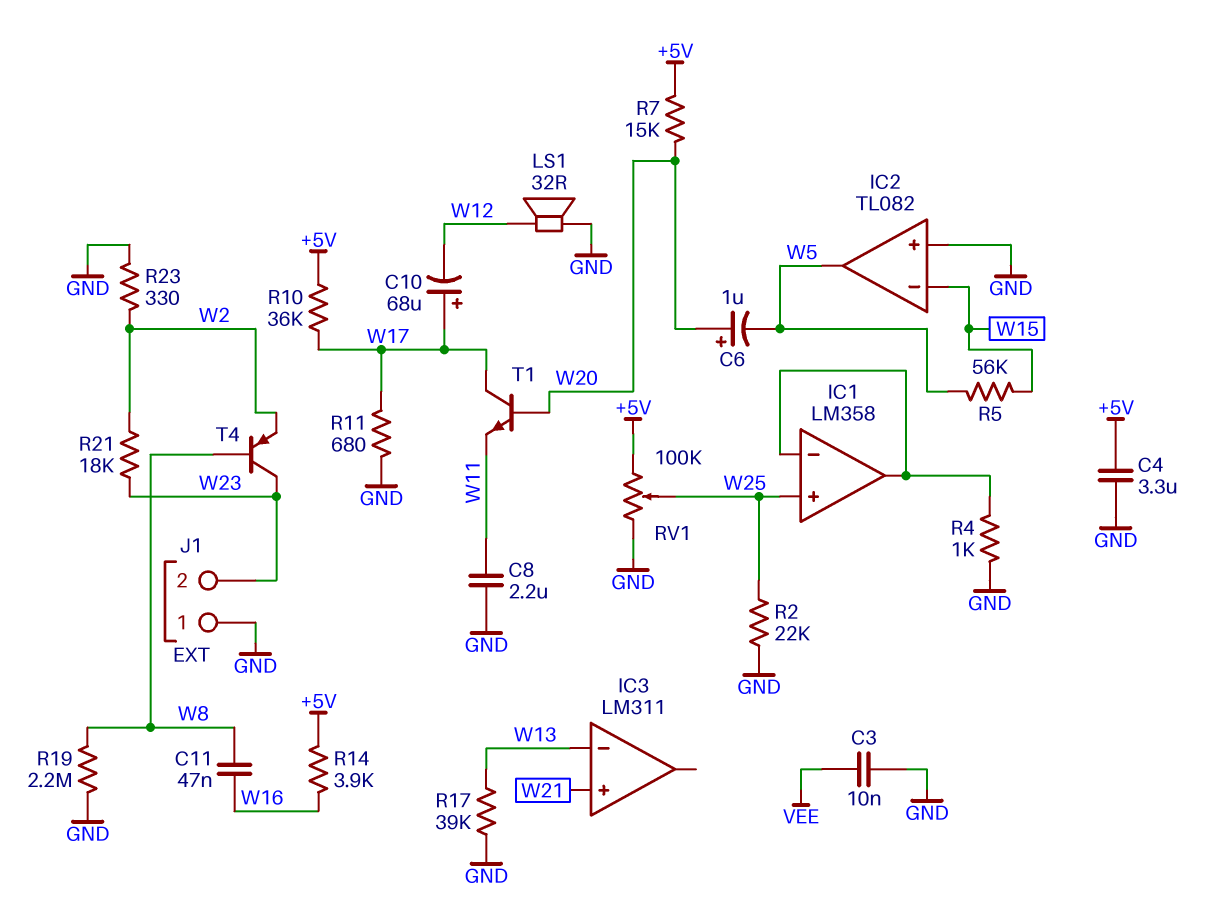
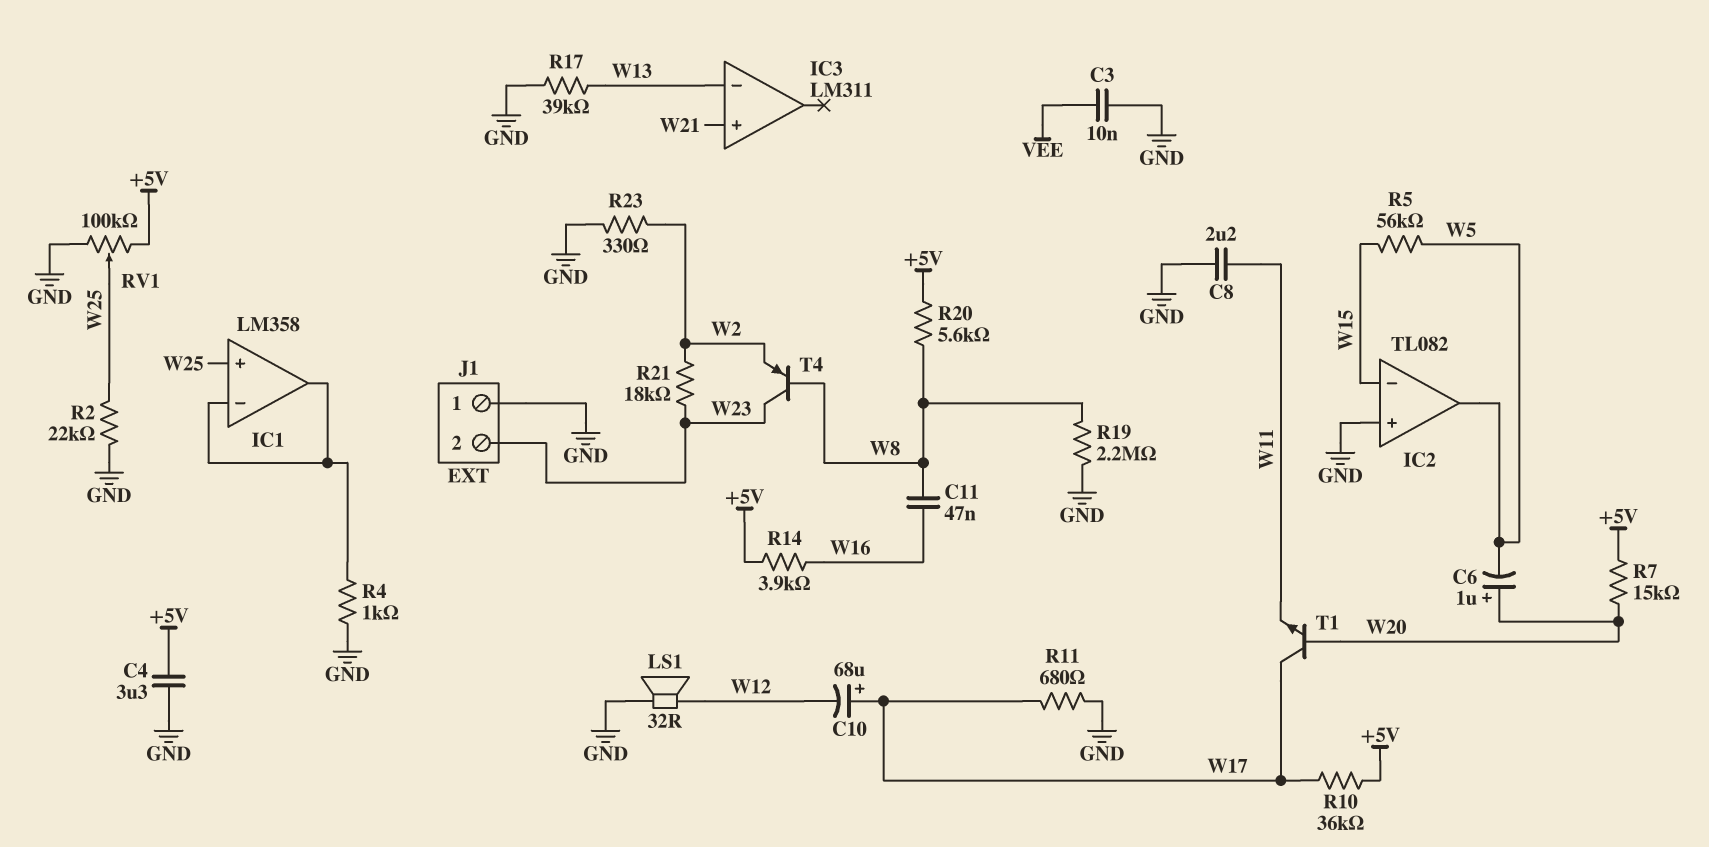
R20: none -> 5.6k (+5V, W8)

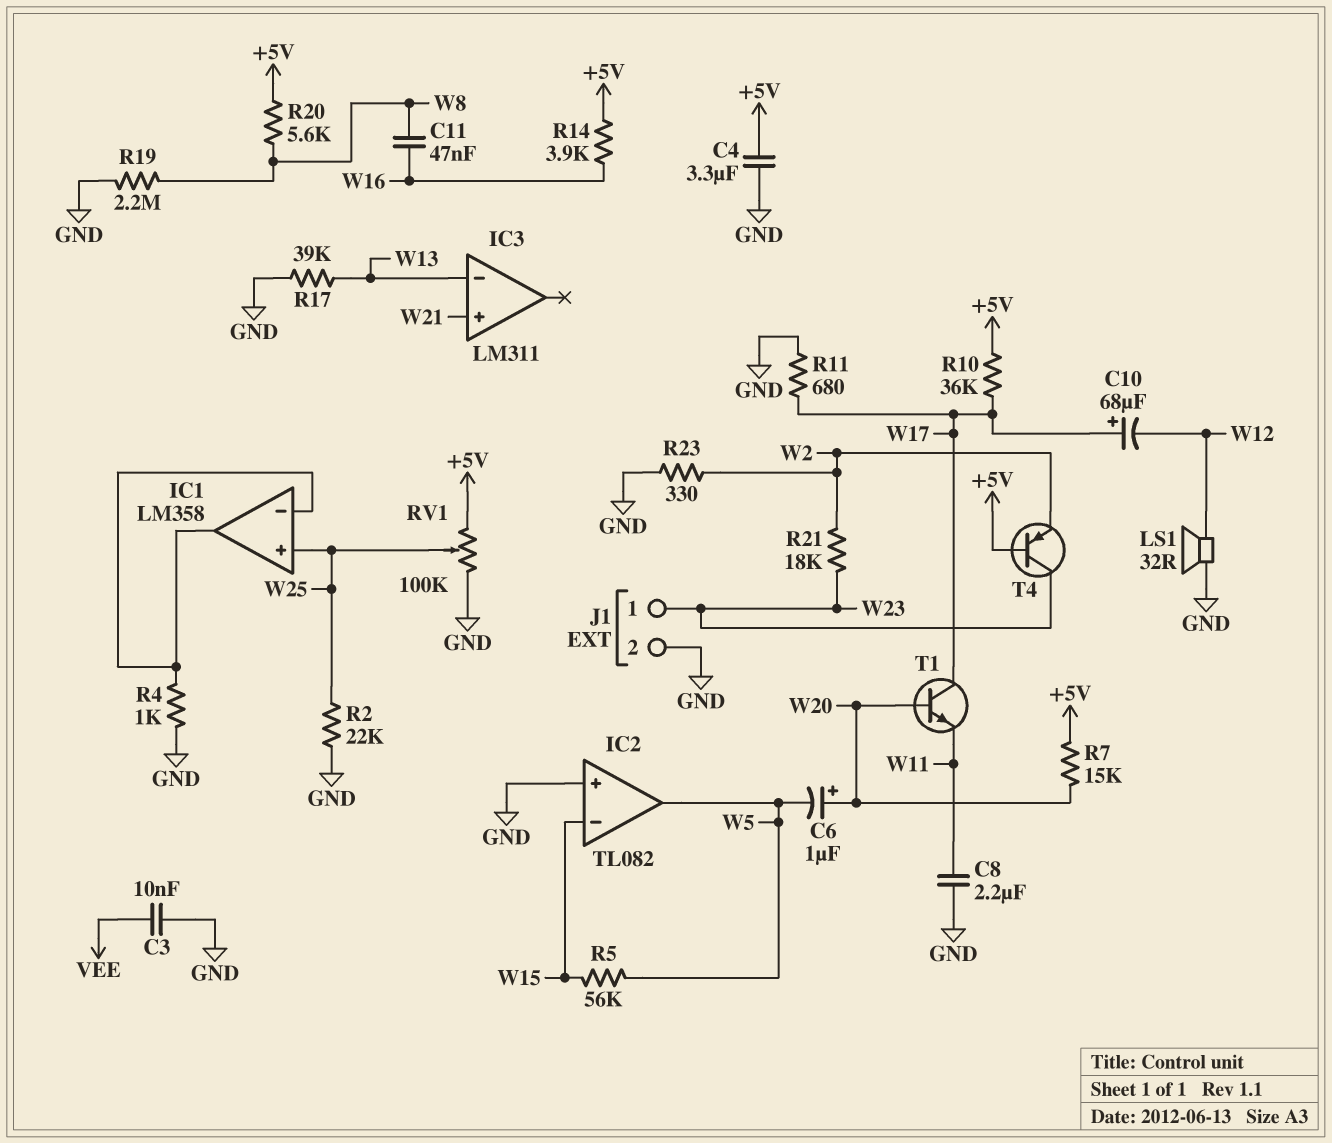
J1 pin 1: GND -> W23
J1 pin 2: W23 -> GND
T4: PNP (B W8, C W23, E W2) -> PNP (B +5V, C W23, E W2)

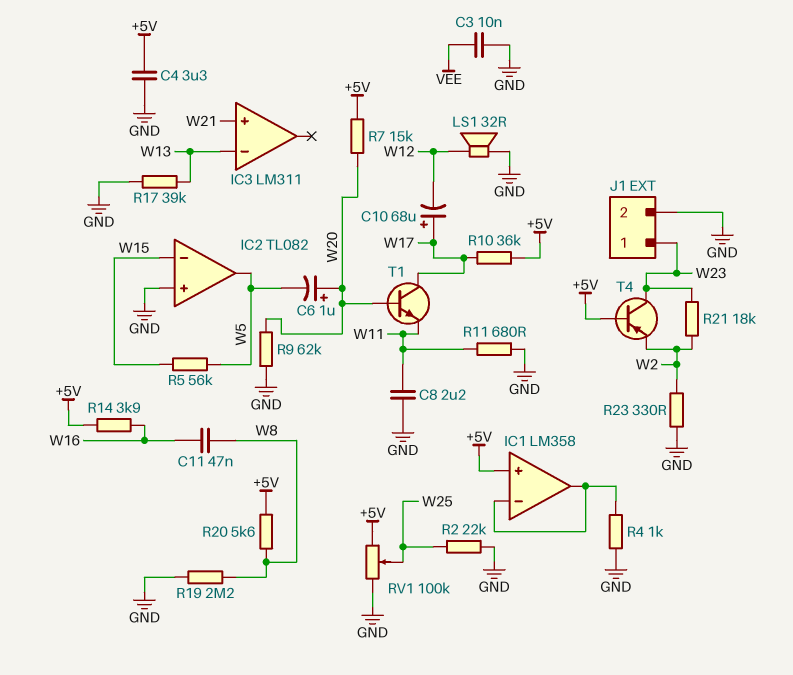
IC1 pin in+: W25 -> +5V
R9: none -> 62k (GND, W20)
R11: 680 (GND, W17) -> 680 (GND, W11)

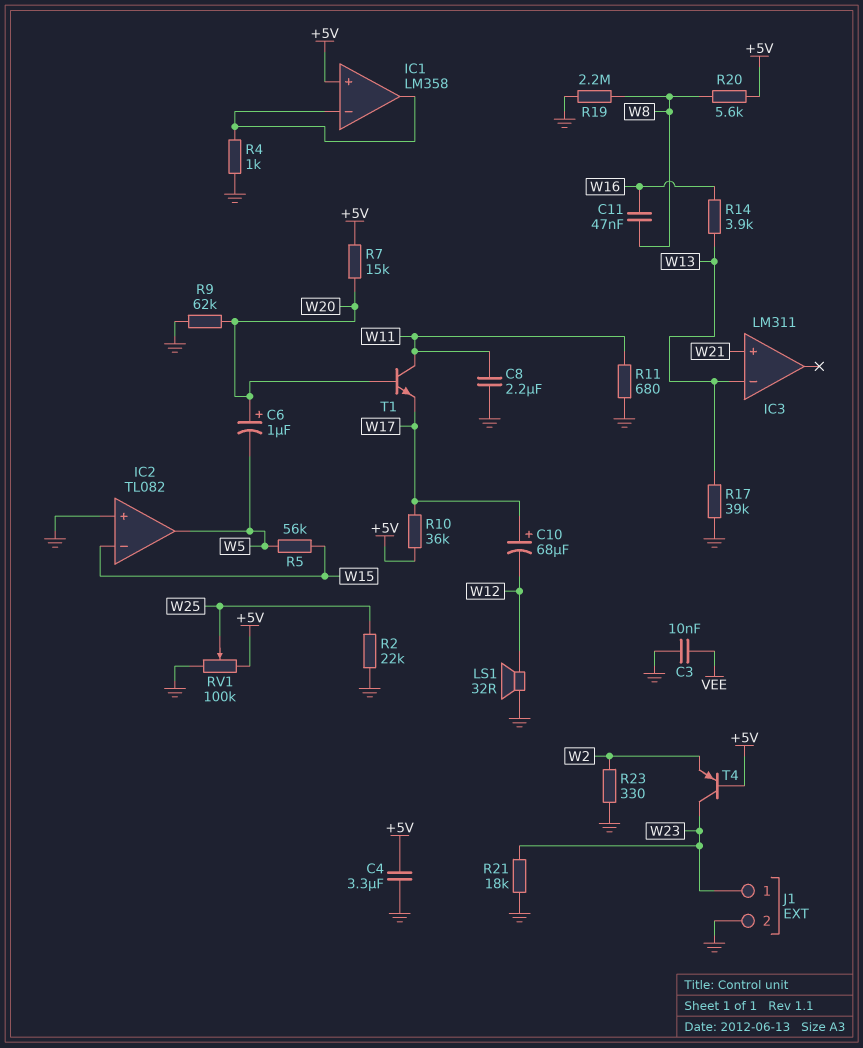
R14: 3.9k (+5V, W16) -> 3.9k (W13, W16)
R21: 18k (W2, W23) -> 18k (GND, W23)
T1: NPN (B W20, C W17, E W11) -> NPN (B W20, C W11, E W17)

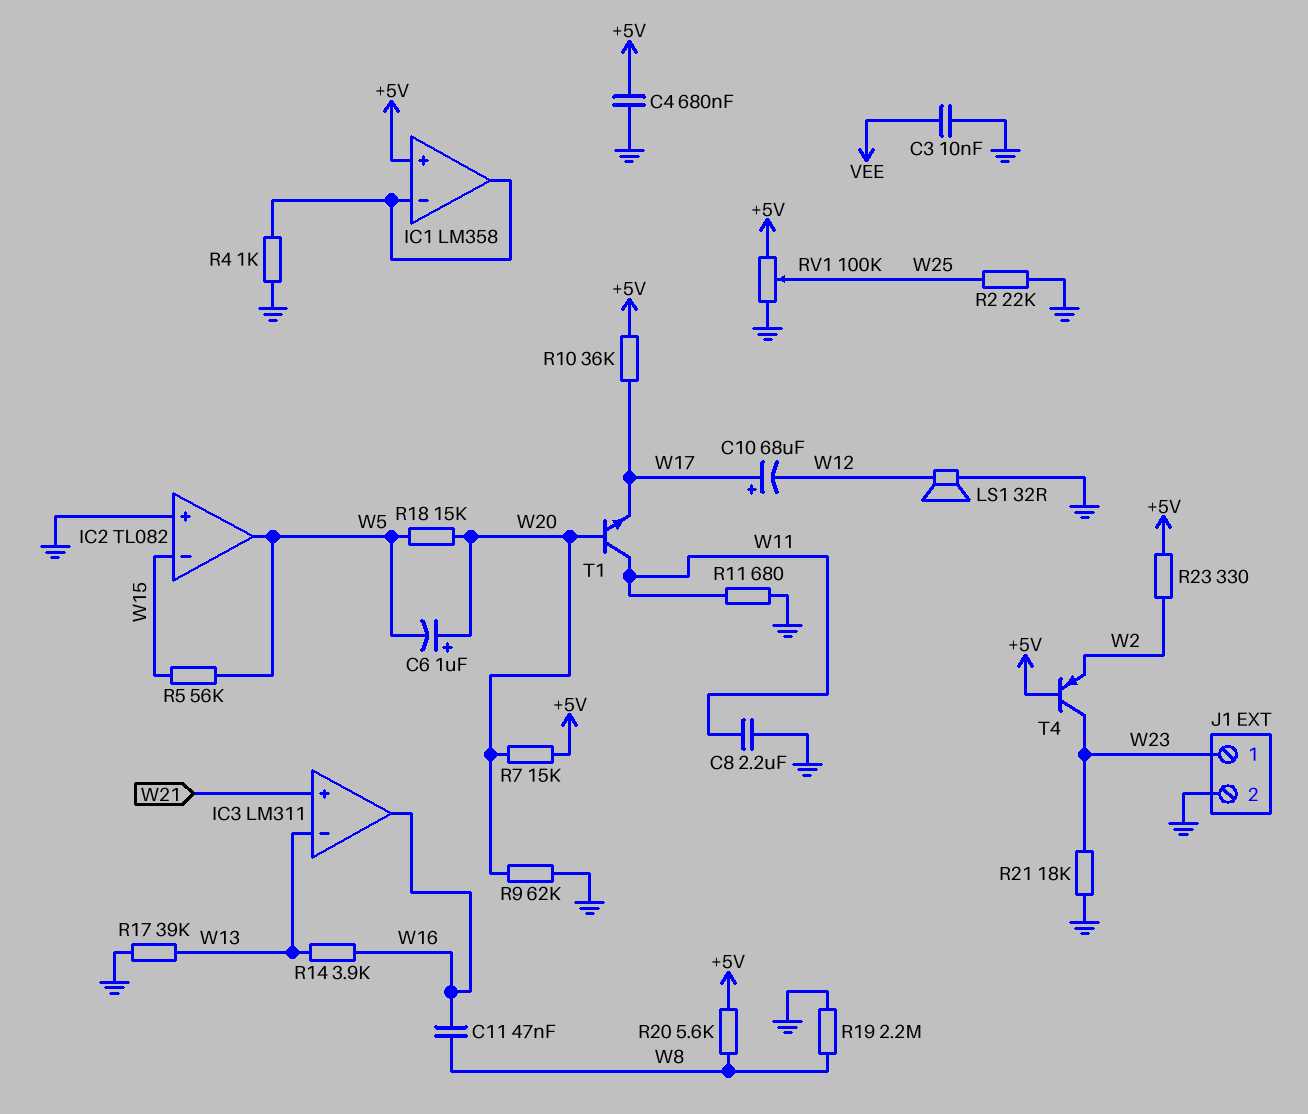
C4: 3.3uF (+5V, GND) -> 680nF (+5V, GND)
IC3 pin out: none -> W16
R18: none -> 15k (W5, W20)
R23: 330 (GND, W2) -> 330 (+5V, W2)

